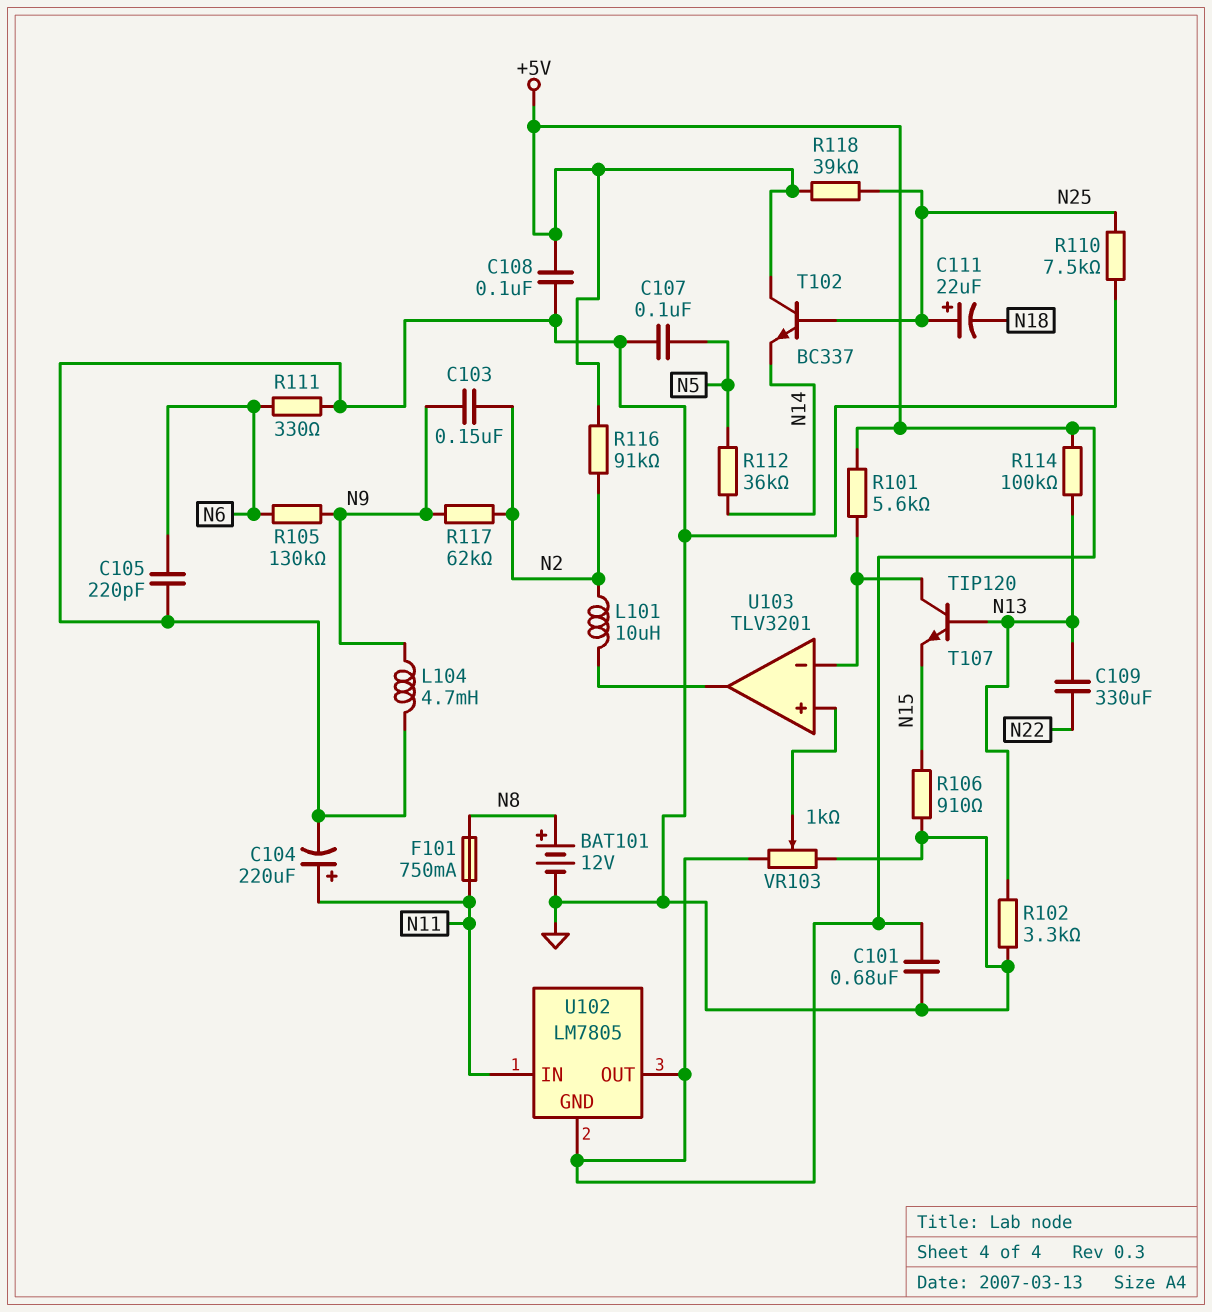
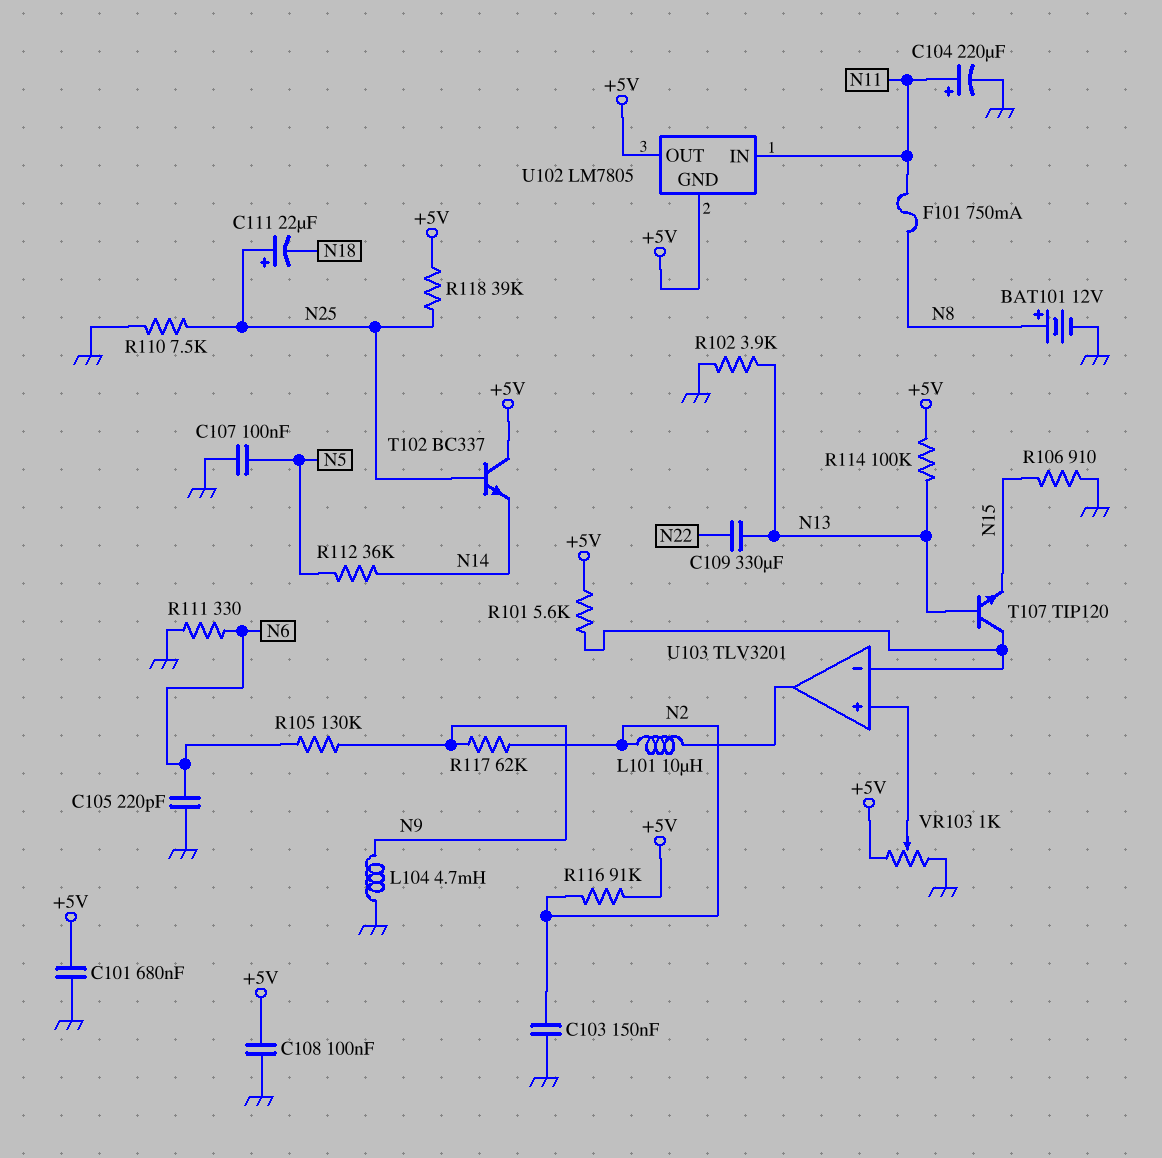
C103: 150nF (N2, N9) -> 150nF (GND, N2)
R102: 3.3k (GND, N13) -> 3.9k (GND, N13)

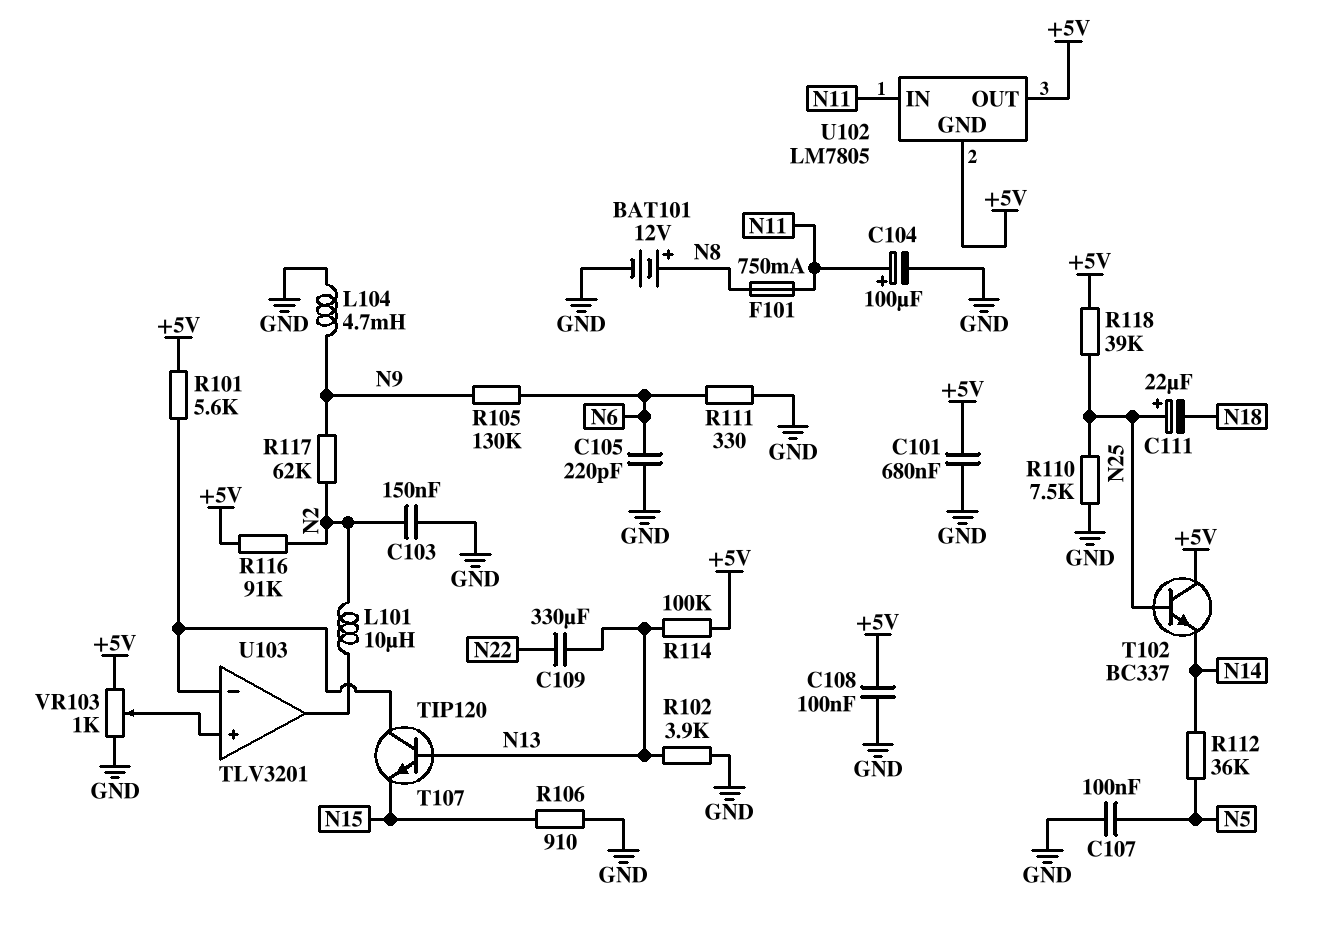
C104: 220uF (plus N11, minus GND) -> 100uF (plus N11, minus GND)

